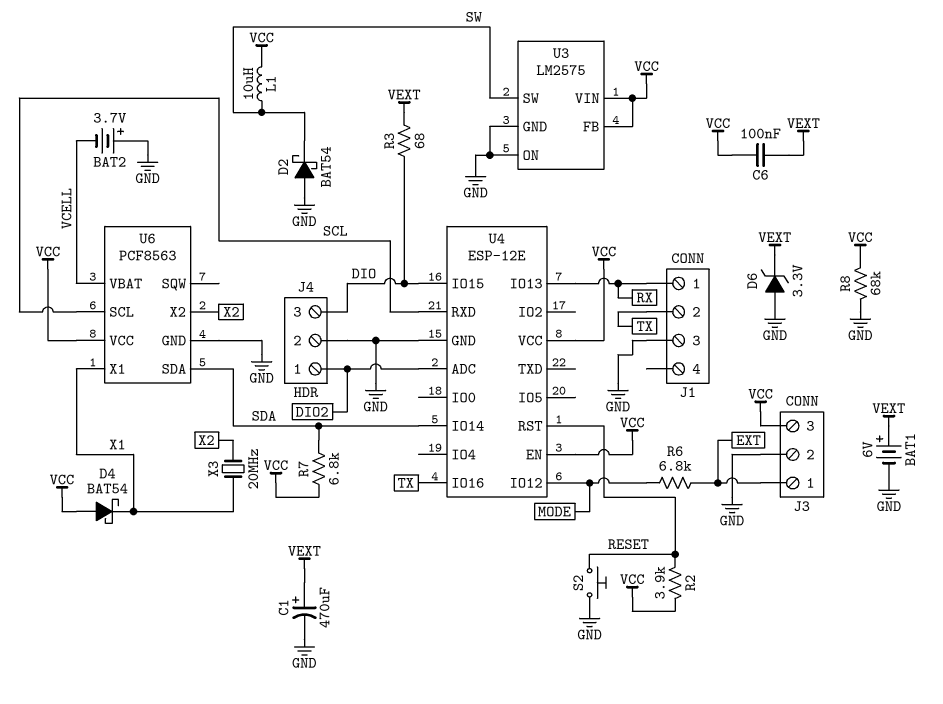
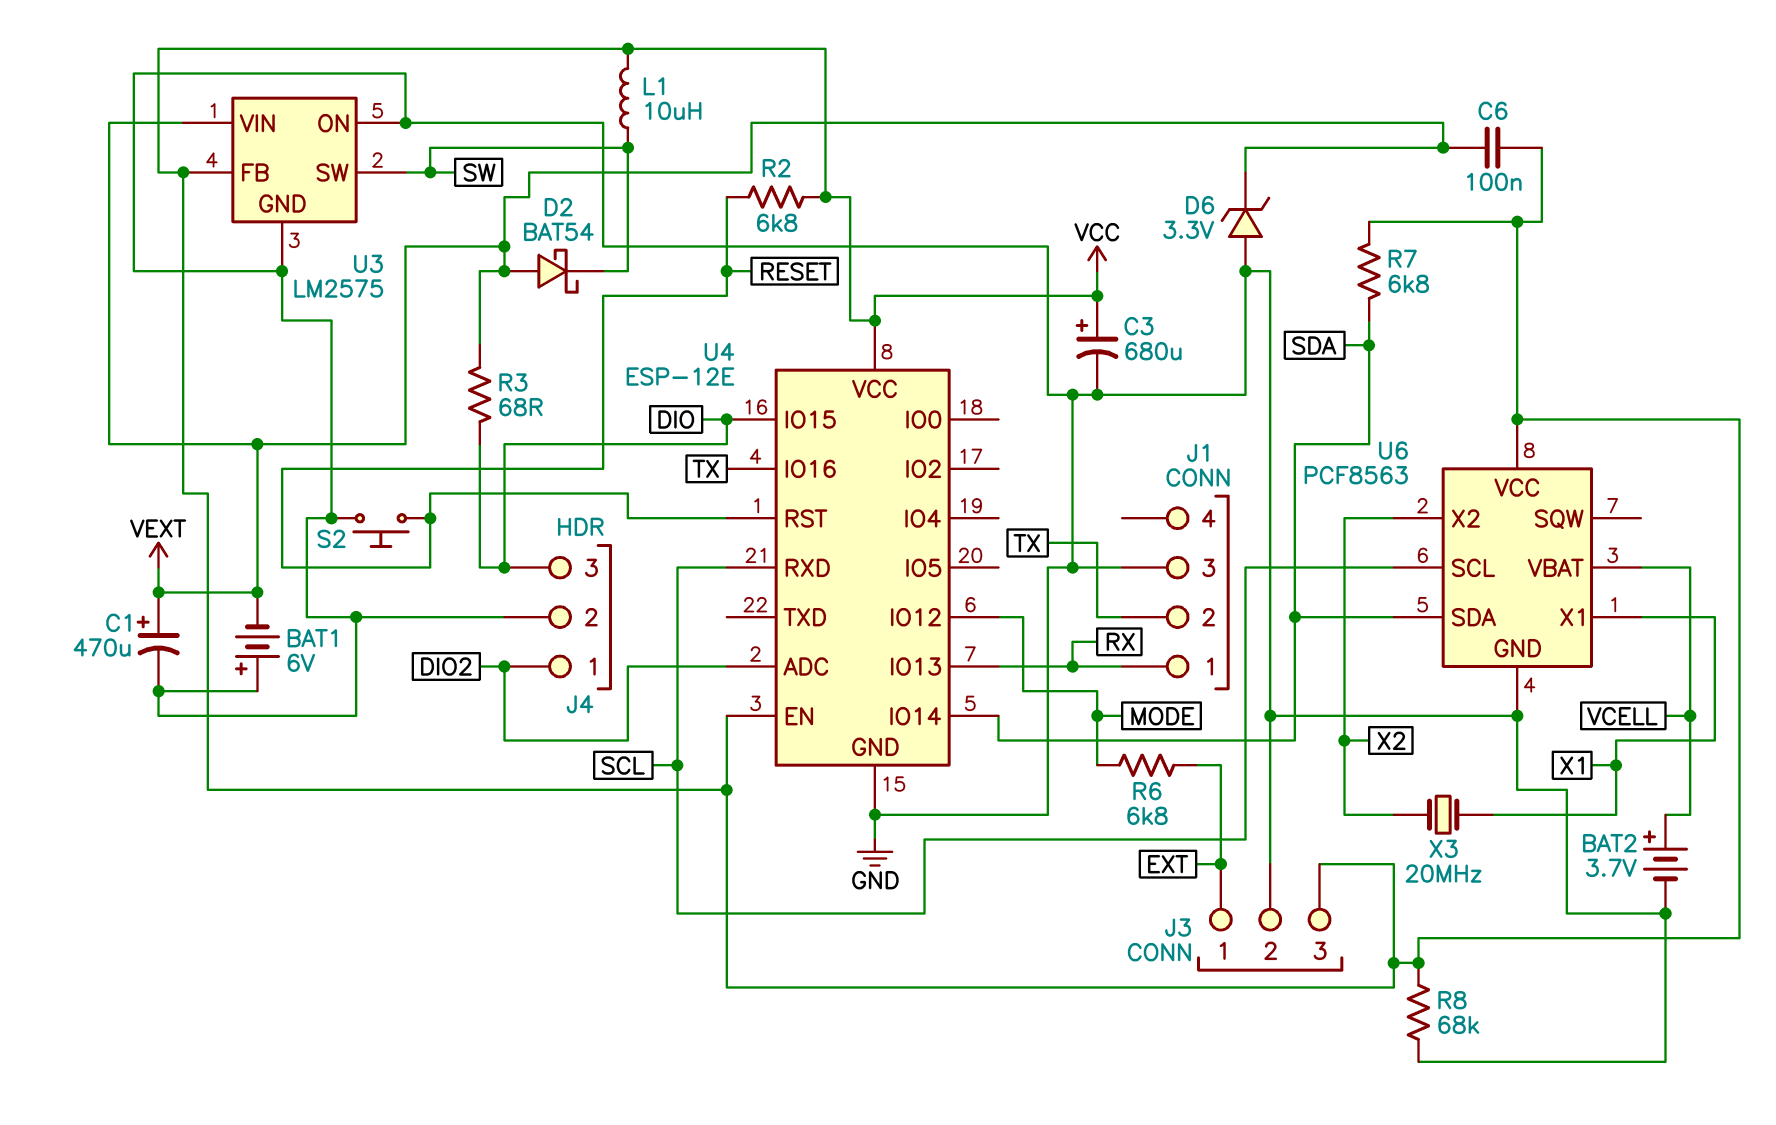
BAT1: 6V (plus VEXT, minus GND) -> 6V (plus GND, minus VEXT)
BAT2: 3.7V (plus GND, minus VCELL) -> 3.7V (plus VCELL, minus GND)
C3: none -> 680uF (plus VCC, minus GND)
D2: schottky BAT54 (A GND, K SW) -> schottky BAT54 (A VEXT, K SW)
D4: schottky BAT54 (A VCC, K X1) -> none
R2: 3.9k (RESET, VCC) -> 6.8k (RESET, VCC)
U3 pin VIN: VCC -> VEXT

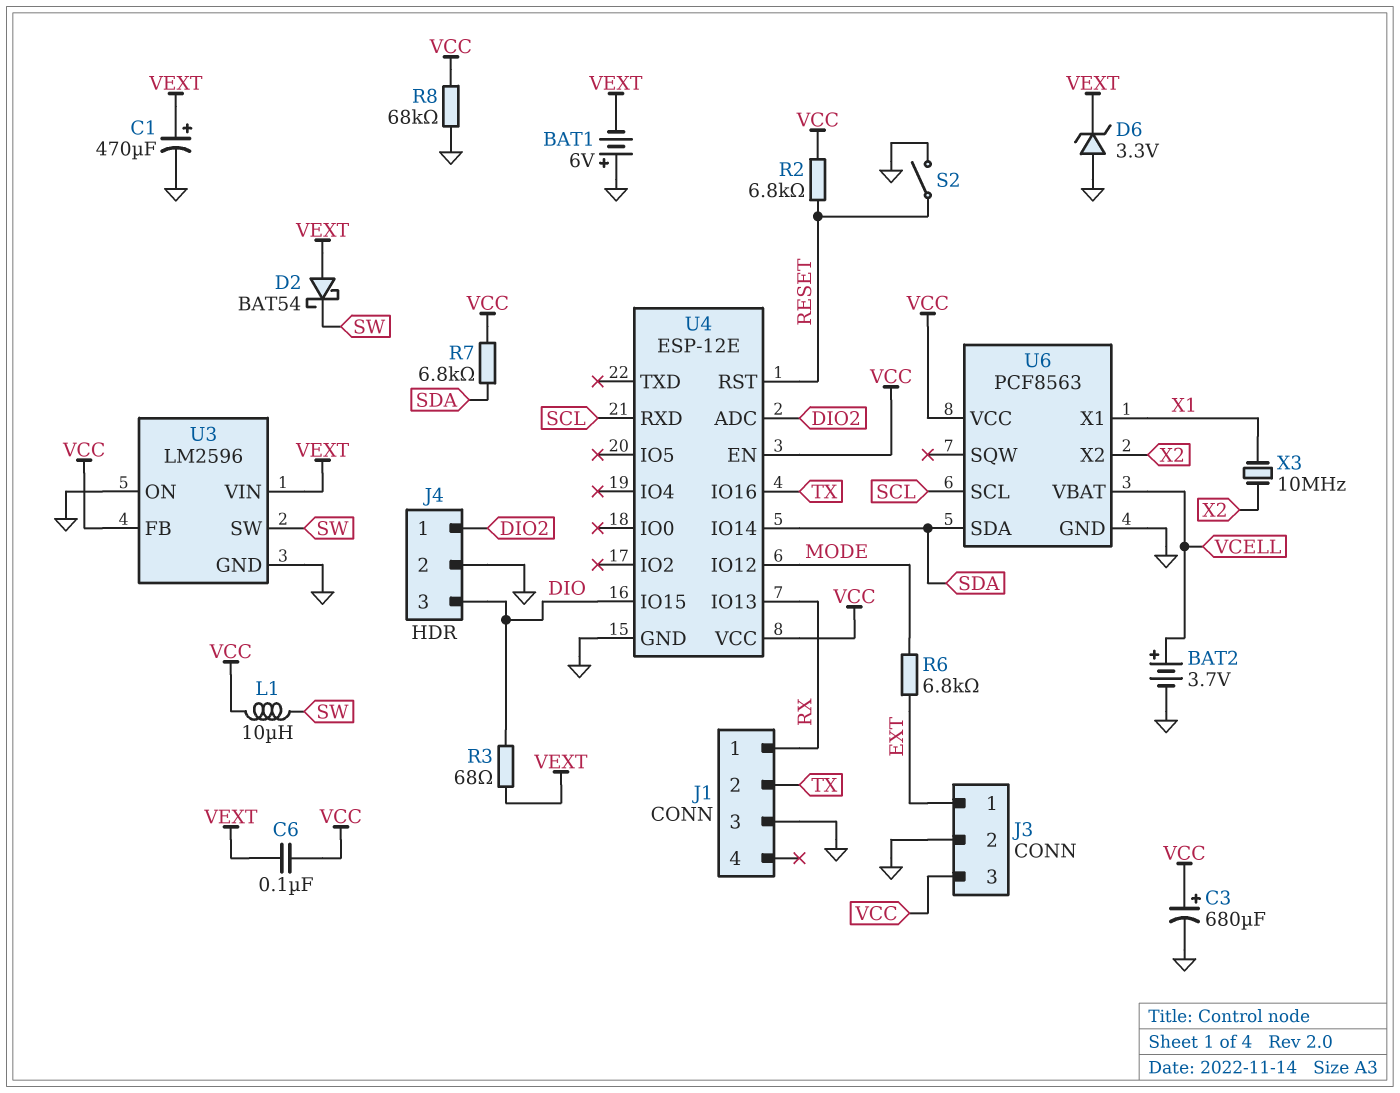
S2: button (GND, RESET) -> switch (GND, RESET)
U3: LM2575 -> LM2596
X3: 20MHz (X1, X2) -> 10MHz (X1, X2)

